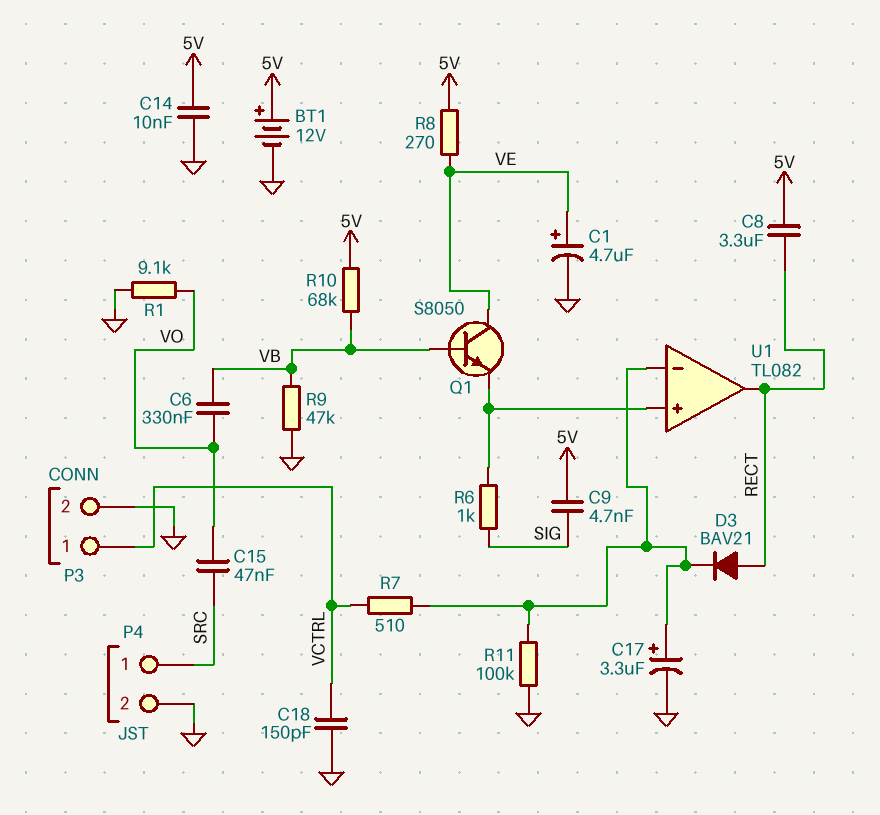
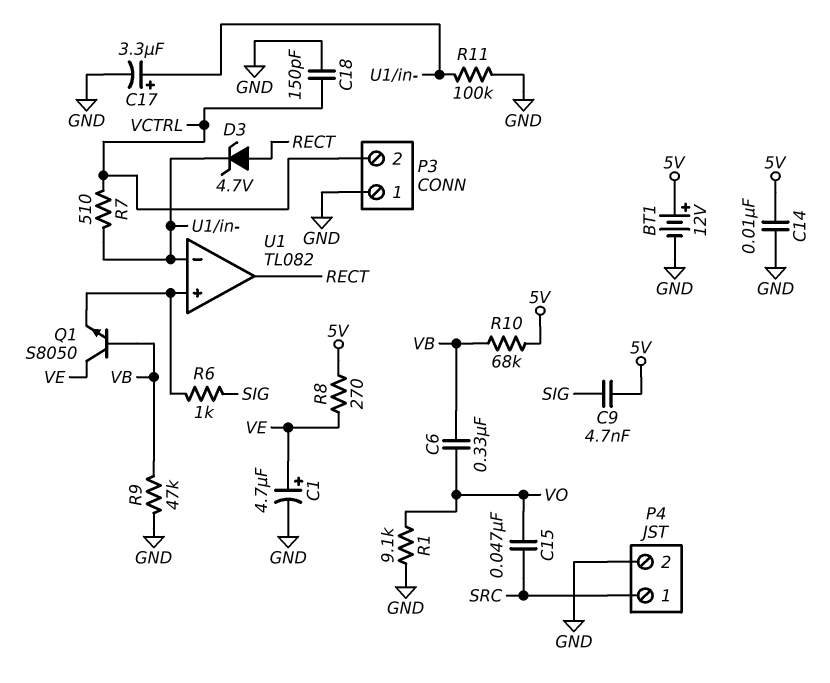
C8: 3.3uF (5V, RECT) -> none
D3: diode BAV21 (A RECT, K U1/in-) -> zener 4.7V (A RECT, K U1/in-)
P3 pin 1: VCTRL -> GND
P3 pin 2: GND -> VCTRL

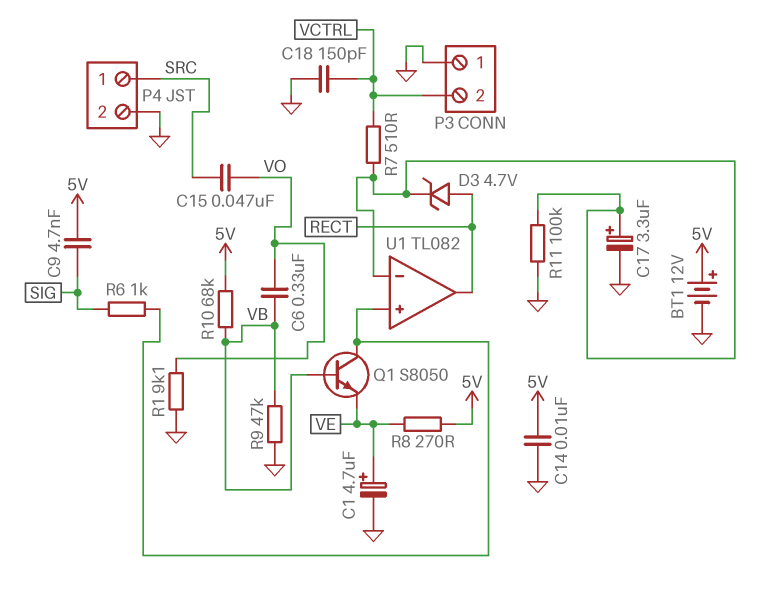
Q1: NPN S8050 (B VB, C VE, E U1/in+) -> NPN S8050 (B VB, C U1/in+, E VE)

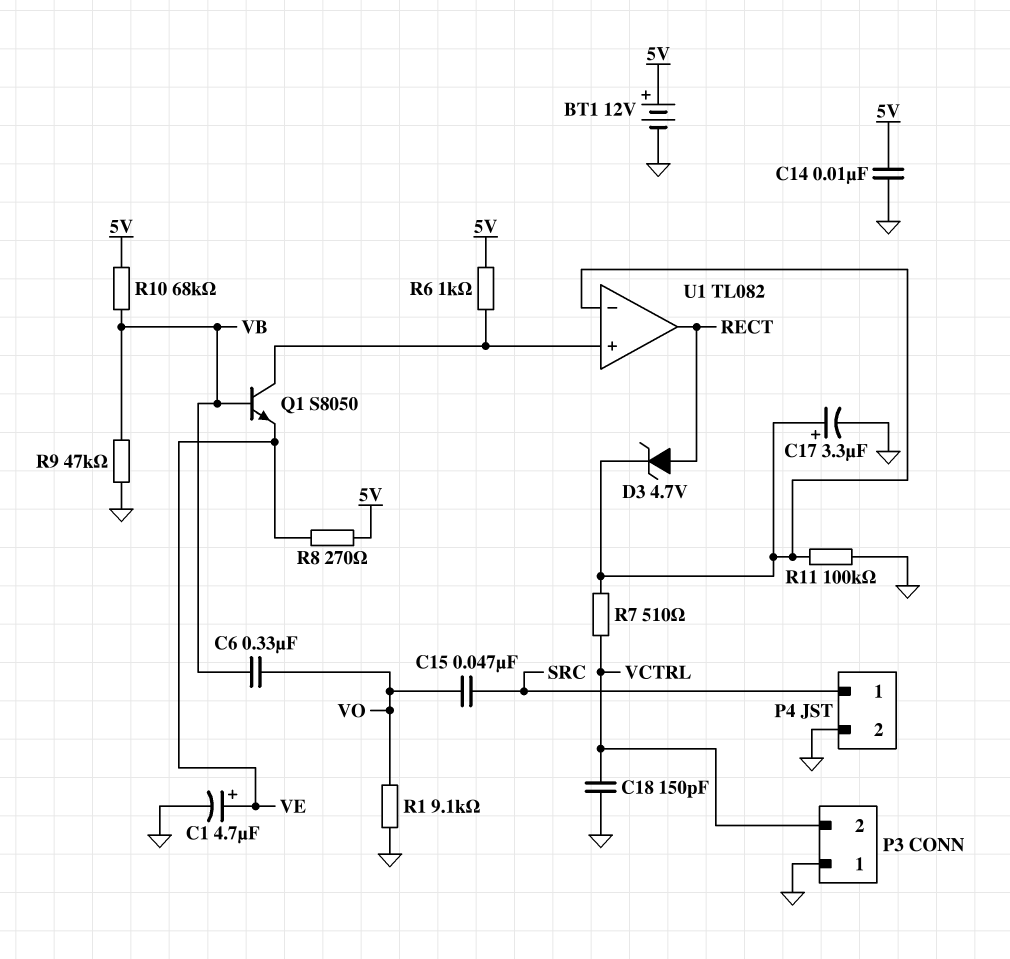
C9: 4.7nF (5V, SIG) -> none
R6: 1k (SIG, U1/in+) -> 1k (5V, U1/in+)

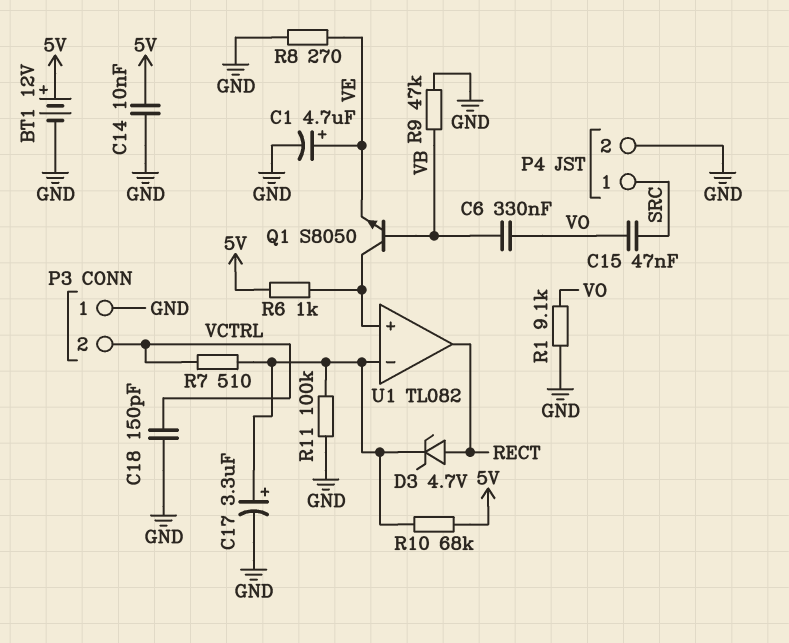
R8: 270 (5V, VE) -> 270 (GND, VE)
R10: 68k (5V, VB) -> 68k (5V, U1/in-)

